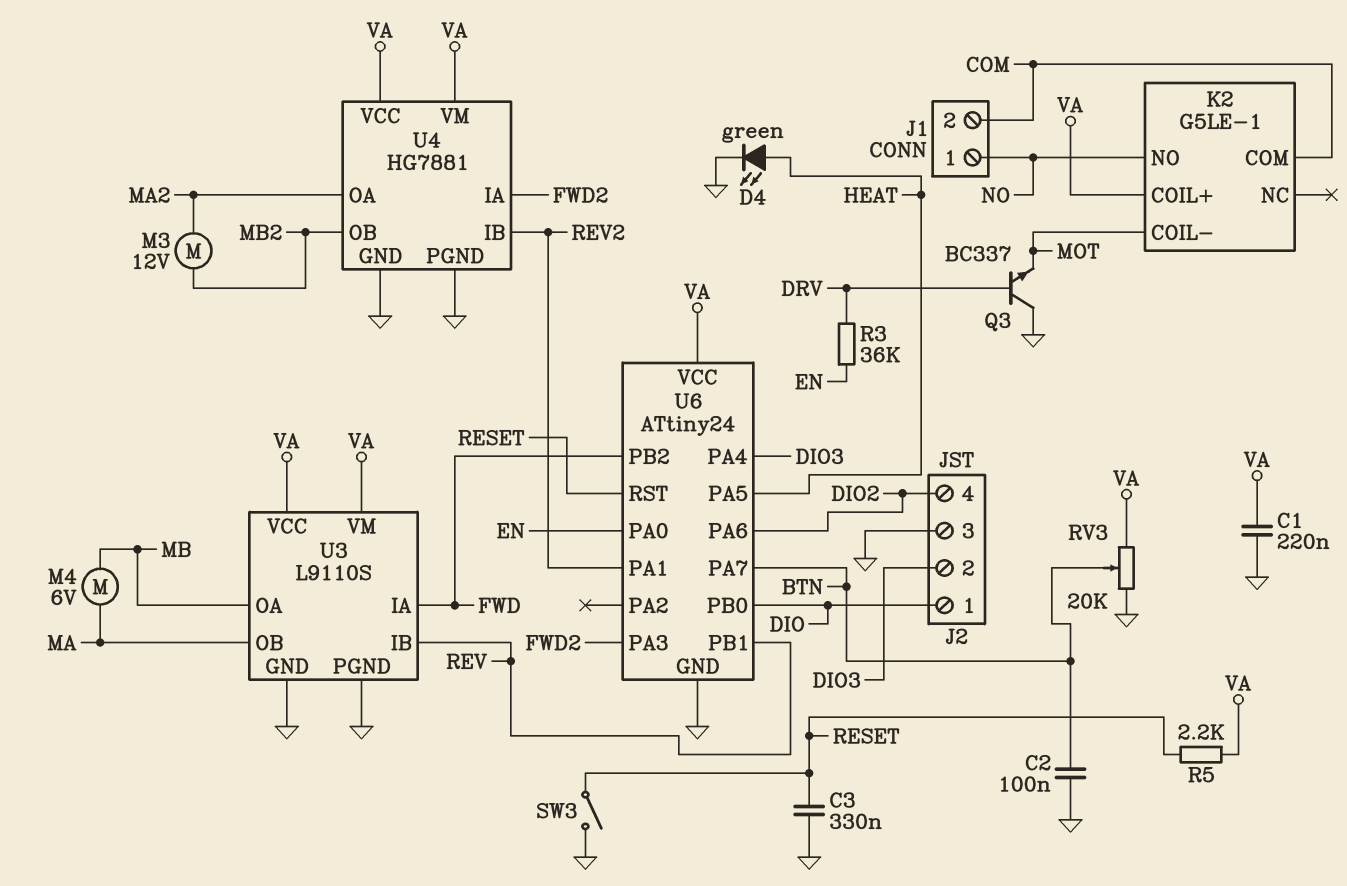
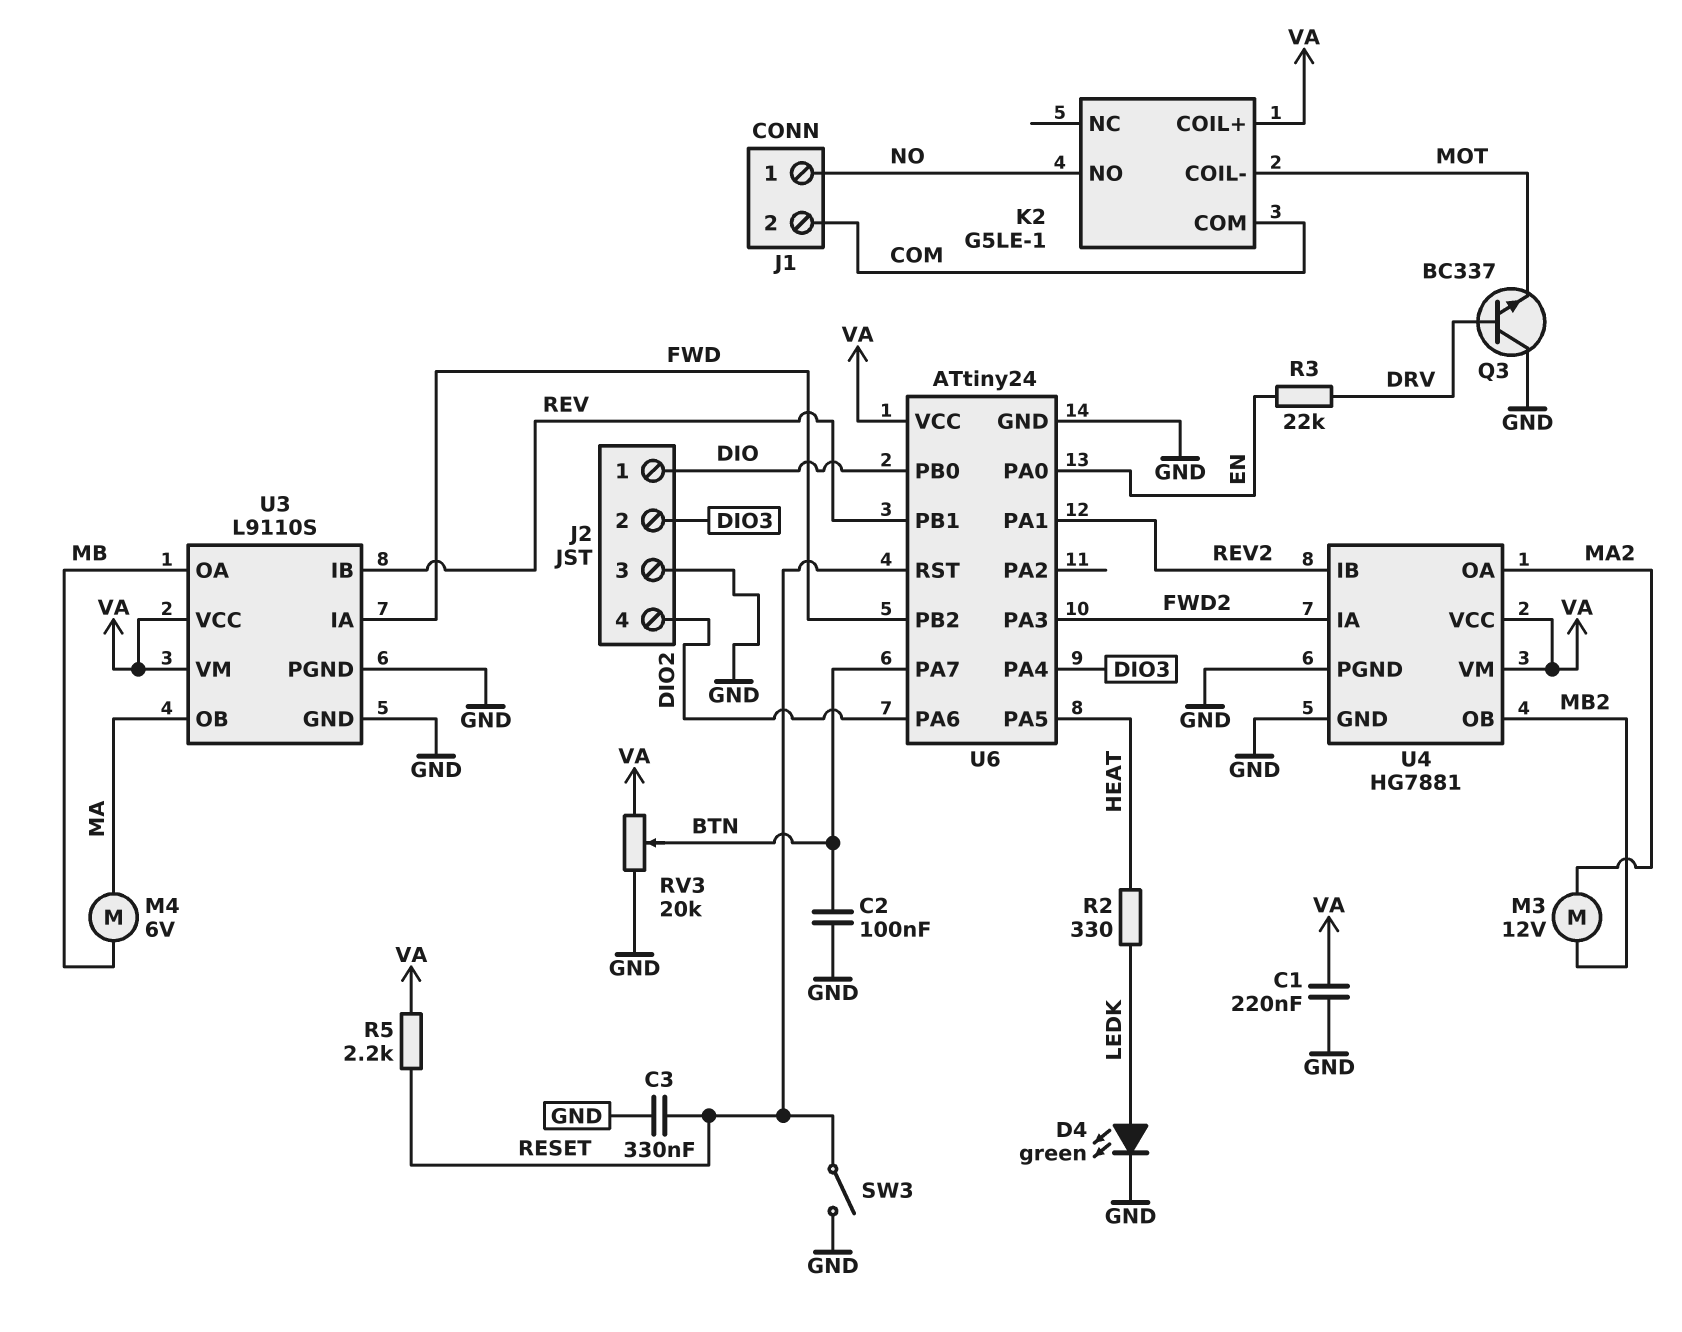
D4: LED green (A HEAT, K GND) -> LED green (A LEDK, K GND)
R2: none -> 330 (HEAT, LEDK)
R3: 36k (DRV, EN) -> 22k (DRV, EN)

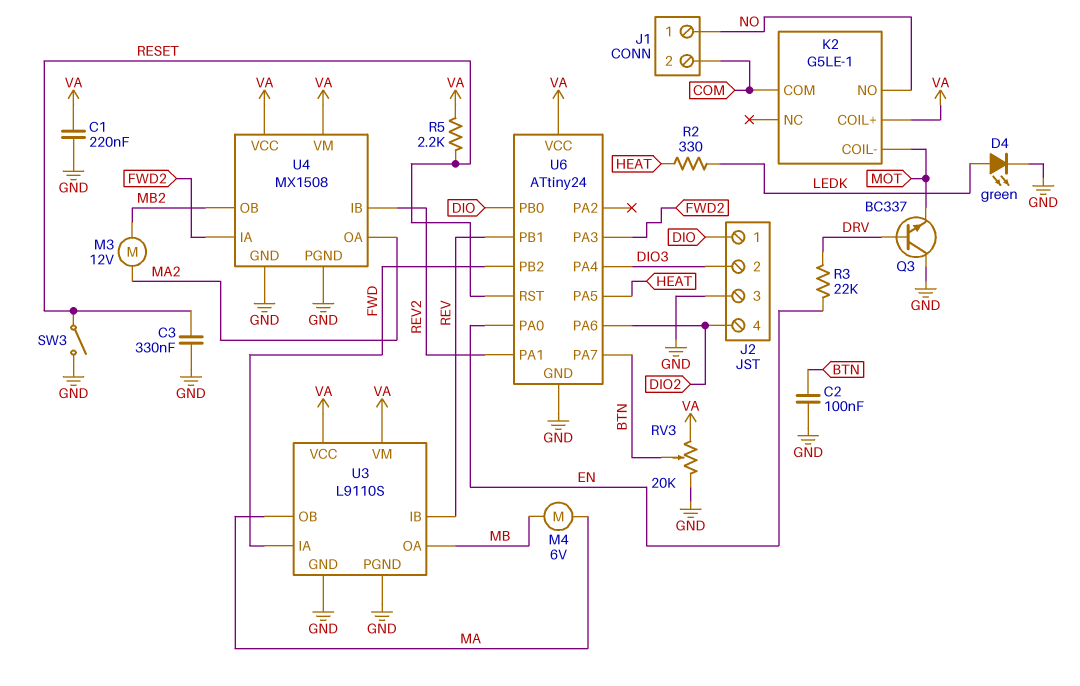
U4: HG7881 -> MX1508

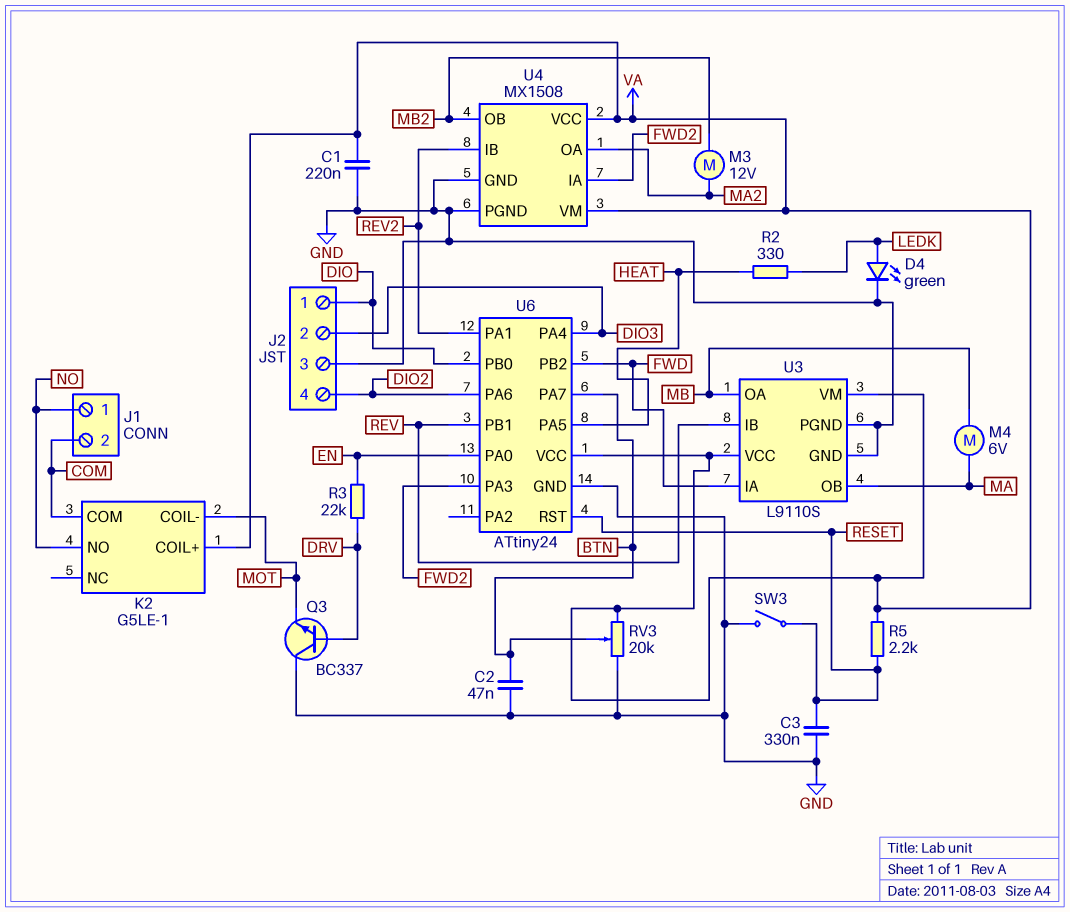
C2: 100nF (BTN, GND) -> 47nF (BTN, GND)

